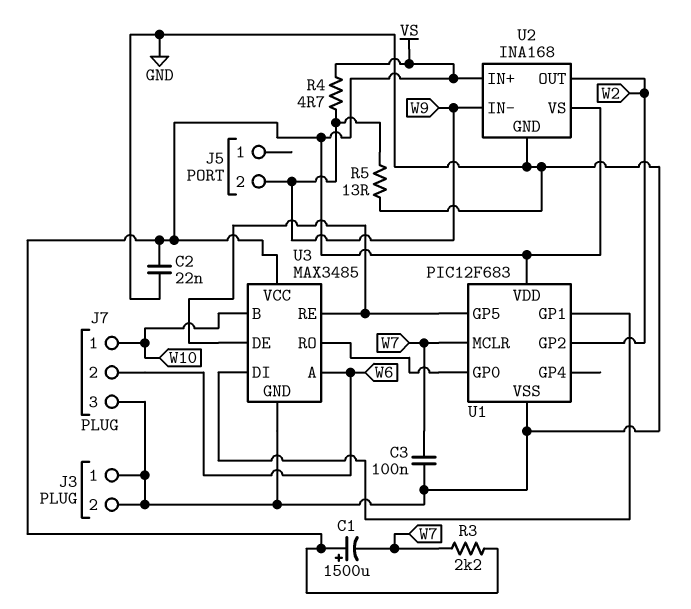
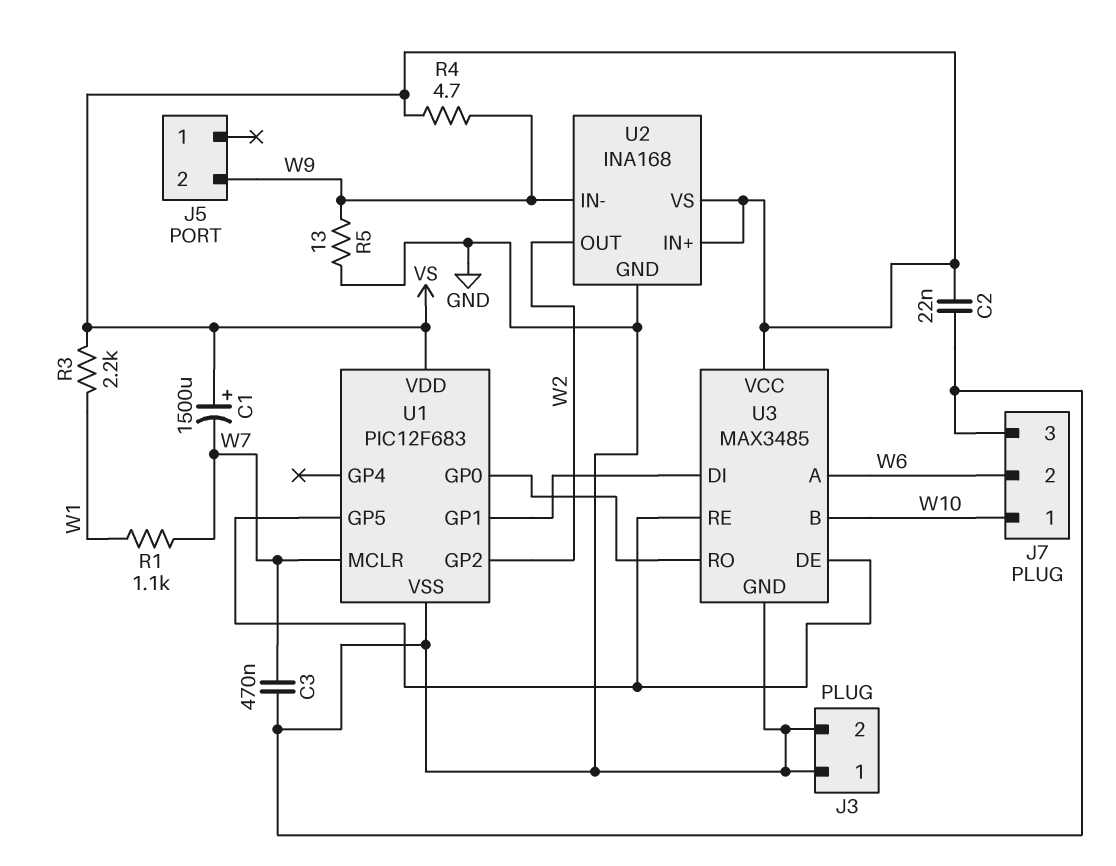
C3: 100nF (GND, W7) -> 470nF (GND, W7)
R1: none -> 1.1k (W1, W7)
R3: 2.2k (VS, W7) -> 2.2k (VS, W1)

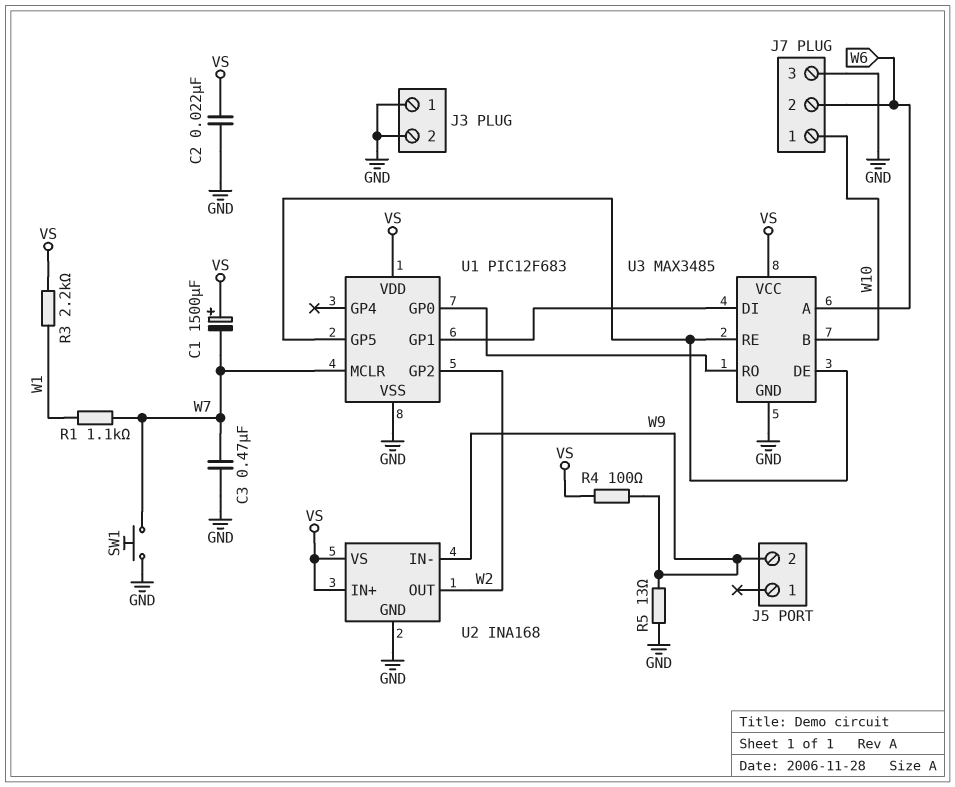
R4: 4.7 (VS, W9) -> 100 (VS, W9)
SW1: none -> button (GND, W7)

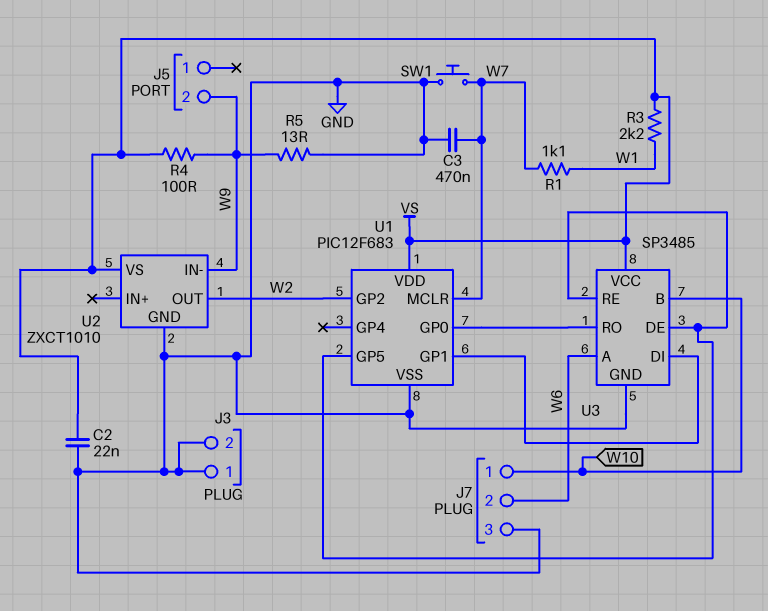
C1: 1500uF (plus VS, minus W7) -> none
U2: INA168 -> ZXCT1010
U2 pin IN+: VS -> none
U3: MAX3485 -> SP3485

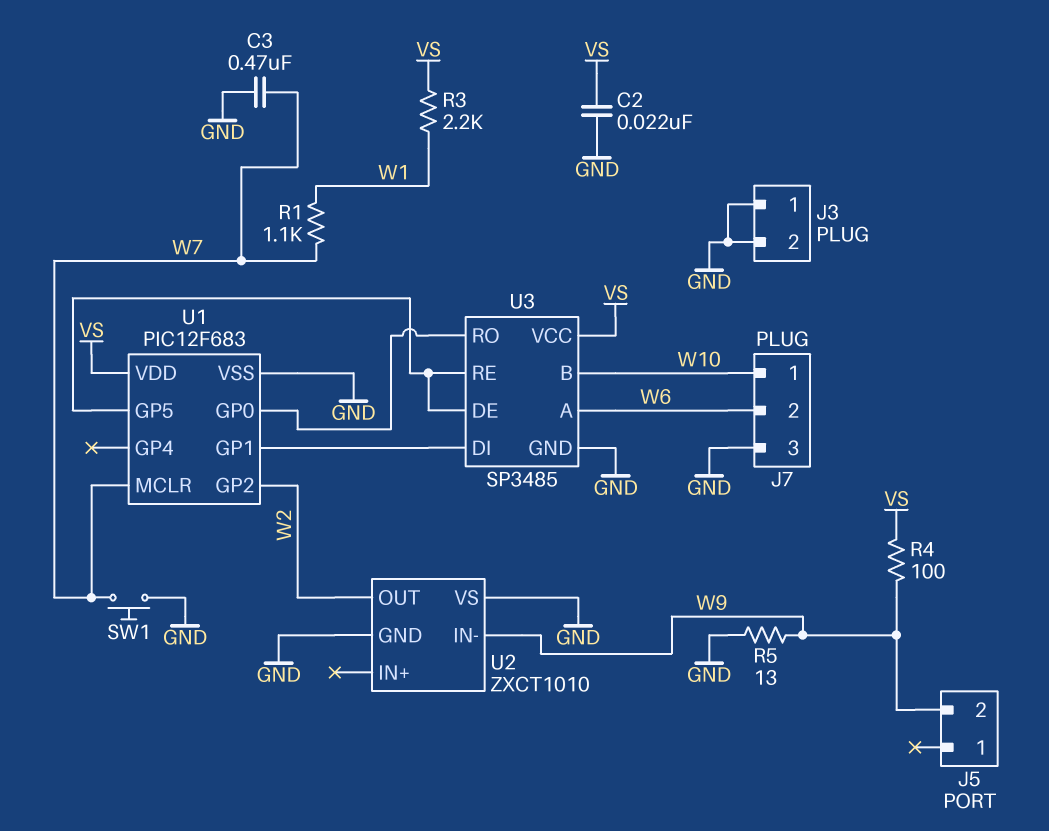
U2 pin VS: VS -> GND

